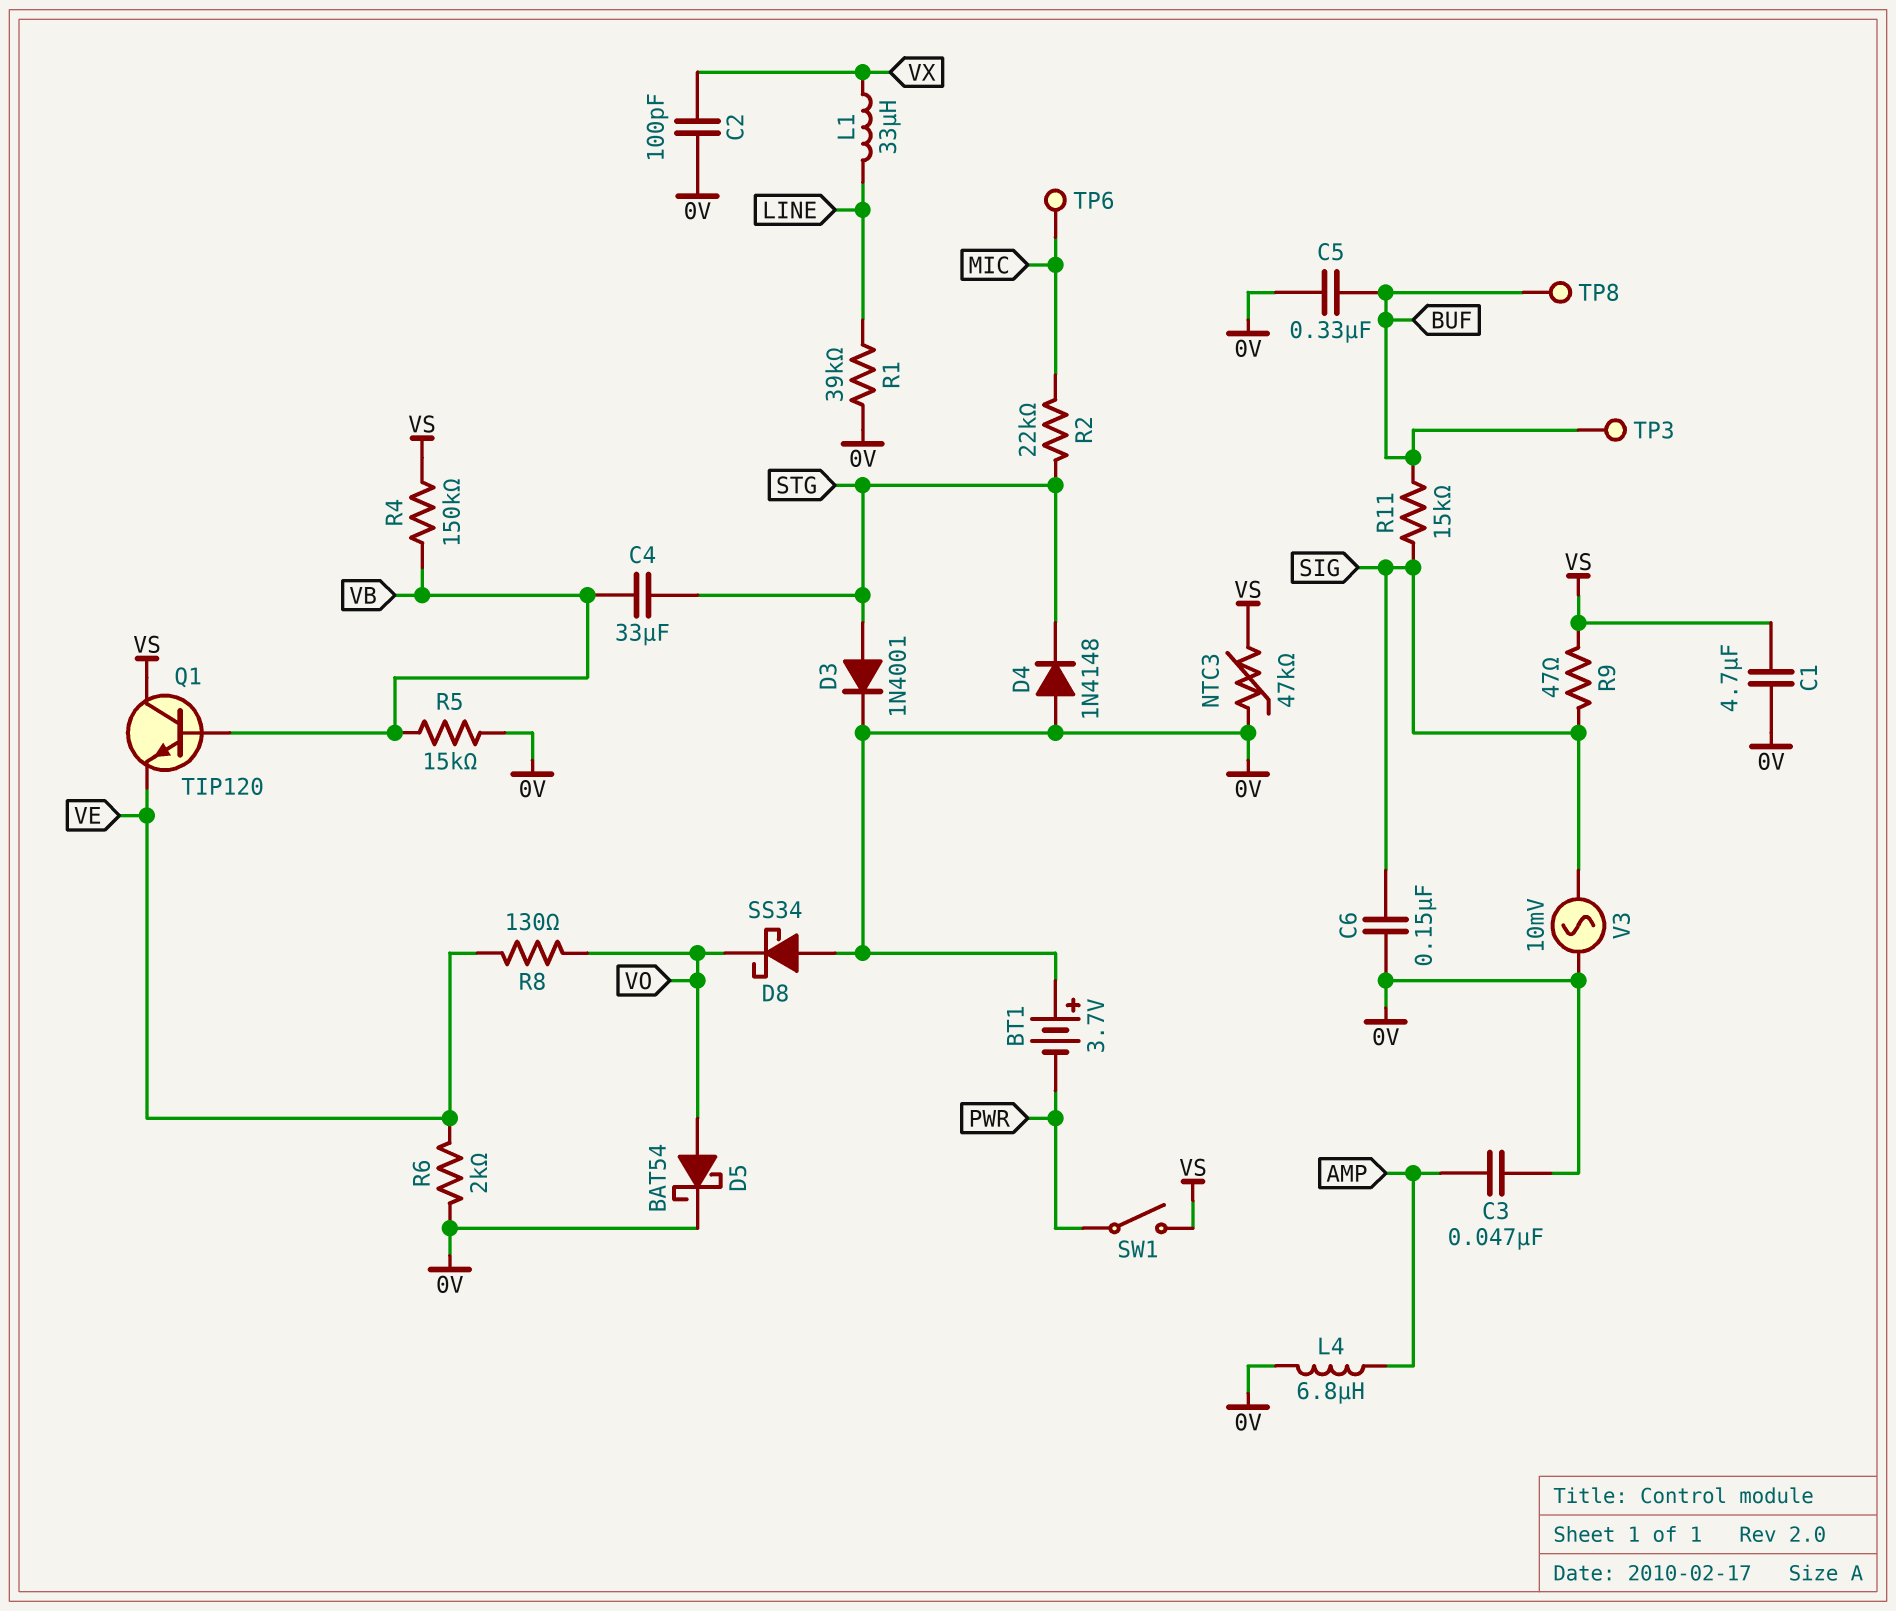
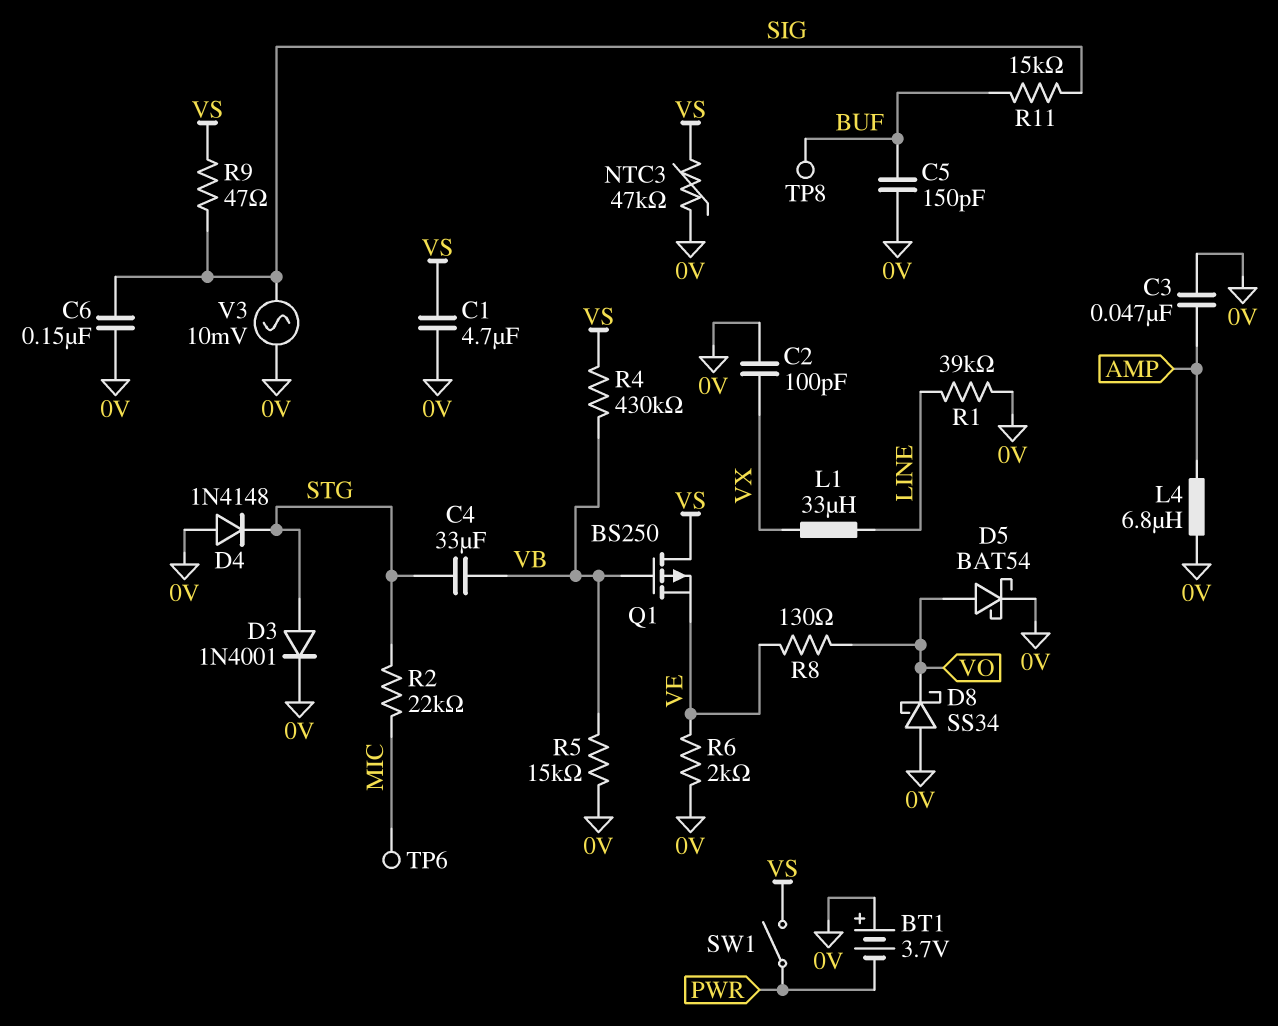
C5: 330nF (0V, BUF) -> 150pF (0V, BUF)
Q1: NPN TIP120 (B VB, C VS, E VE) -> PMOS BS250 (G VB, D VS, S VE)
R4: 150k (VB, VS) -> 430k (VB, VS)
TP3: test point (BUF) -> none

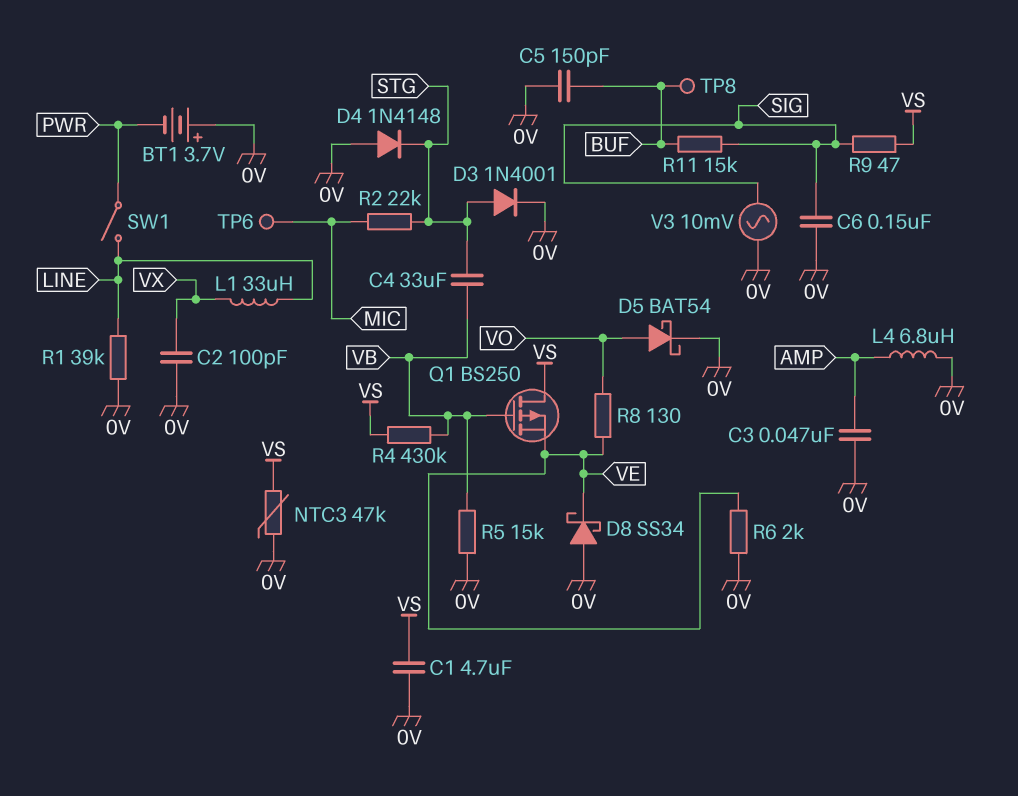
D8: schottky SS34 (A 0V, K VO) -> schottky SS34 (A 0V, K VE)
SW1: switch (PWR, VS) -> switch (LINE, PWR)

